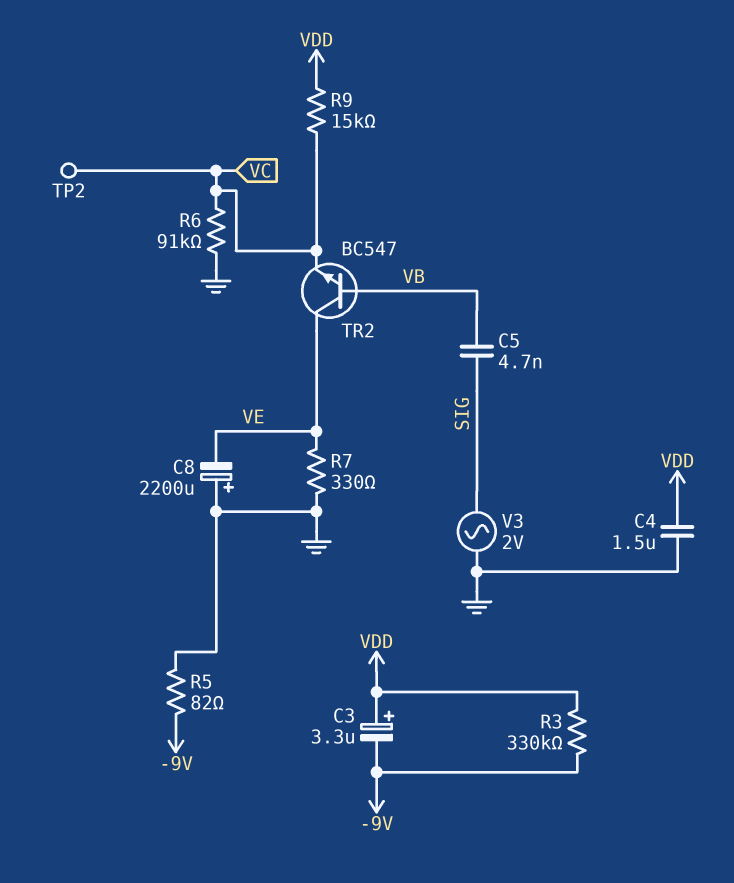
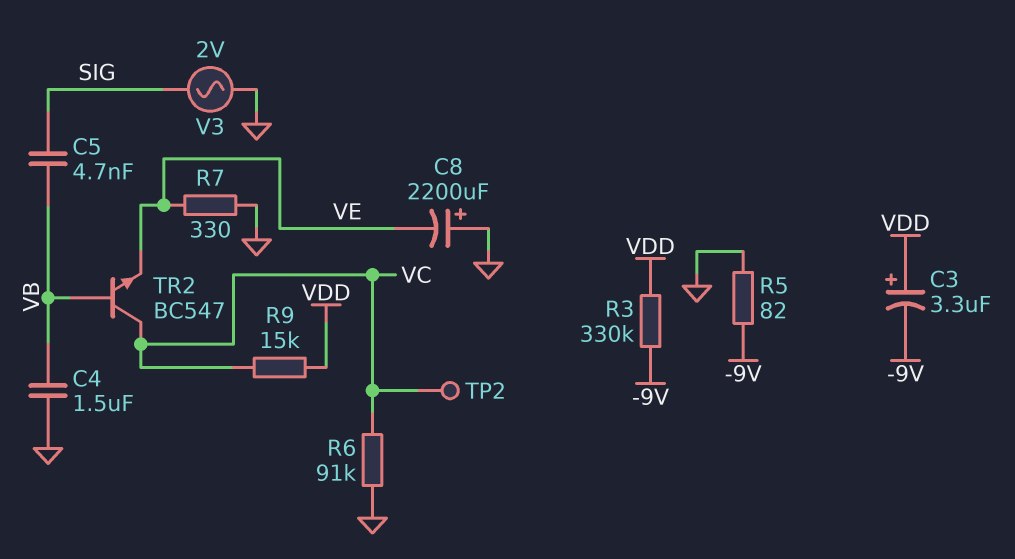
C4: 1.5uF (GND, VDD) -> 1.5uF (GND, VB)
TR2: NPN BC547 (B VB, C VE, E VC) -> NPN BC547 (B VB, C VC, E VE)

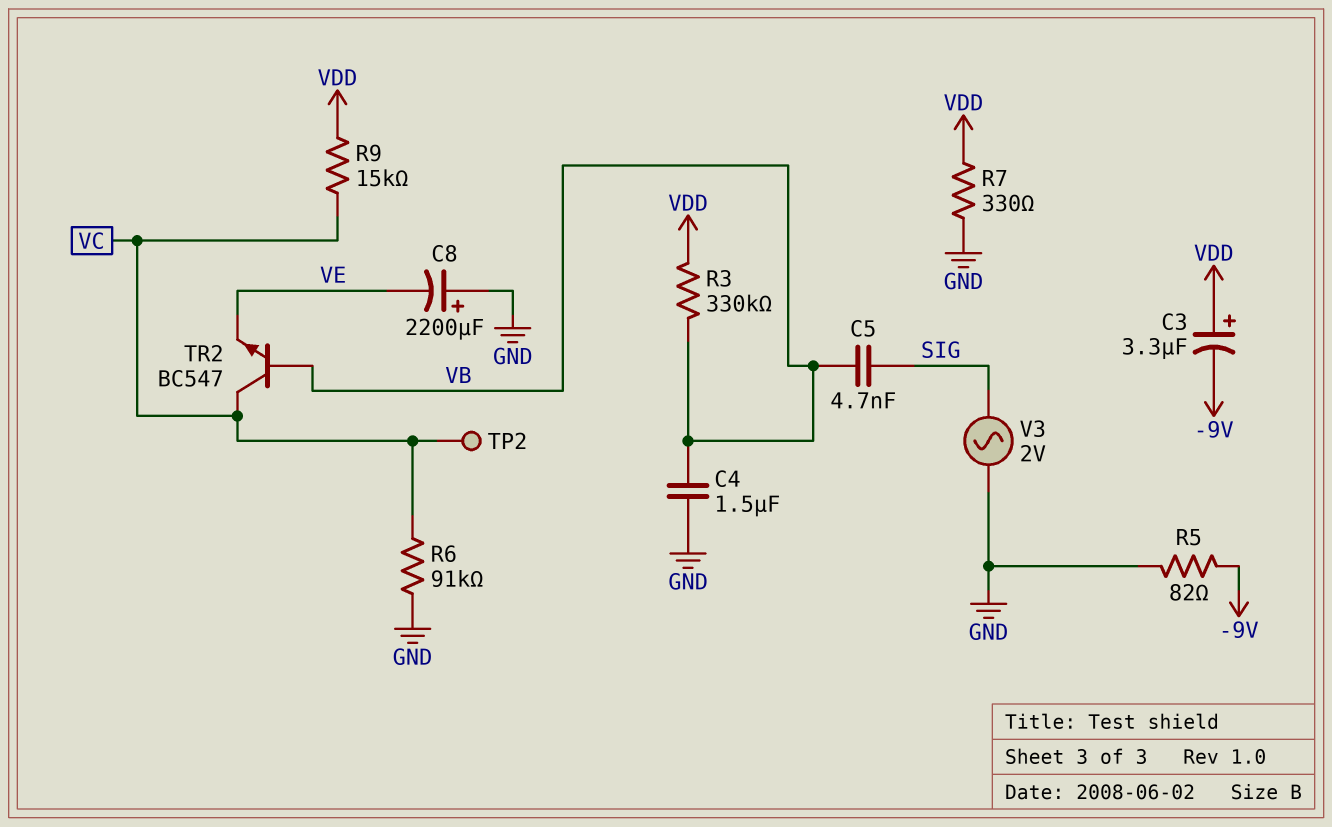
R3: 330k (-9V, VDD) -> 330k (VB, VDD)
R7: 330 (GND, VE) -> 330 (GND, VDD)

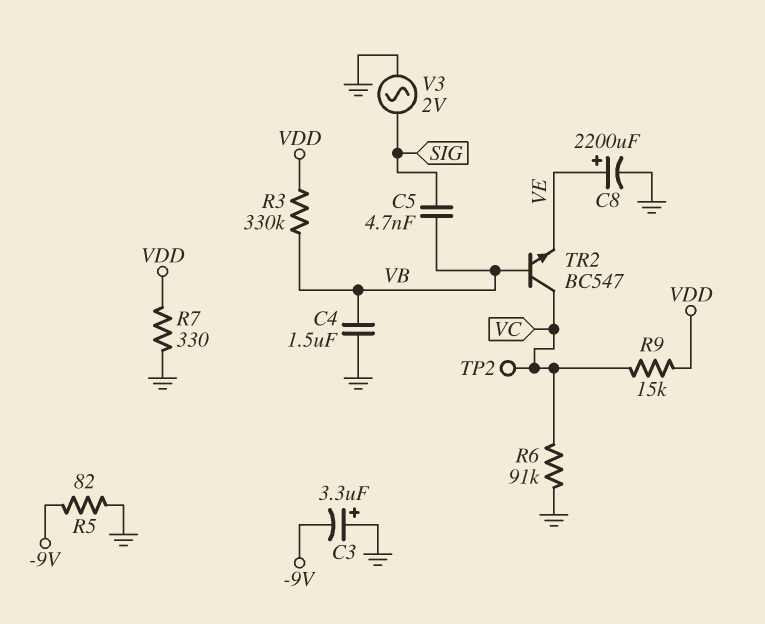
C3: 3.3uF (plus VDD, minus -9V) -> 3.3uF (plus GND, minus -9V)
C8: 2200uF (plus GND, minus VE) -> 2200uF (plus VE, minus GND)

